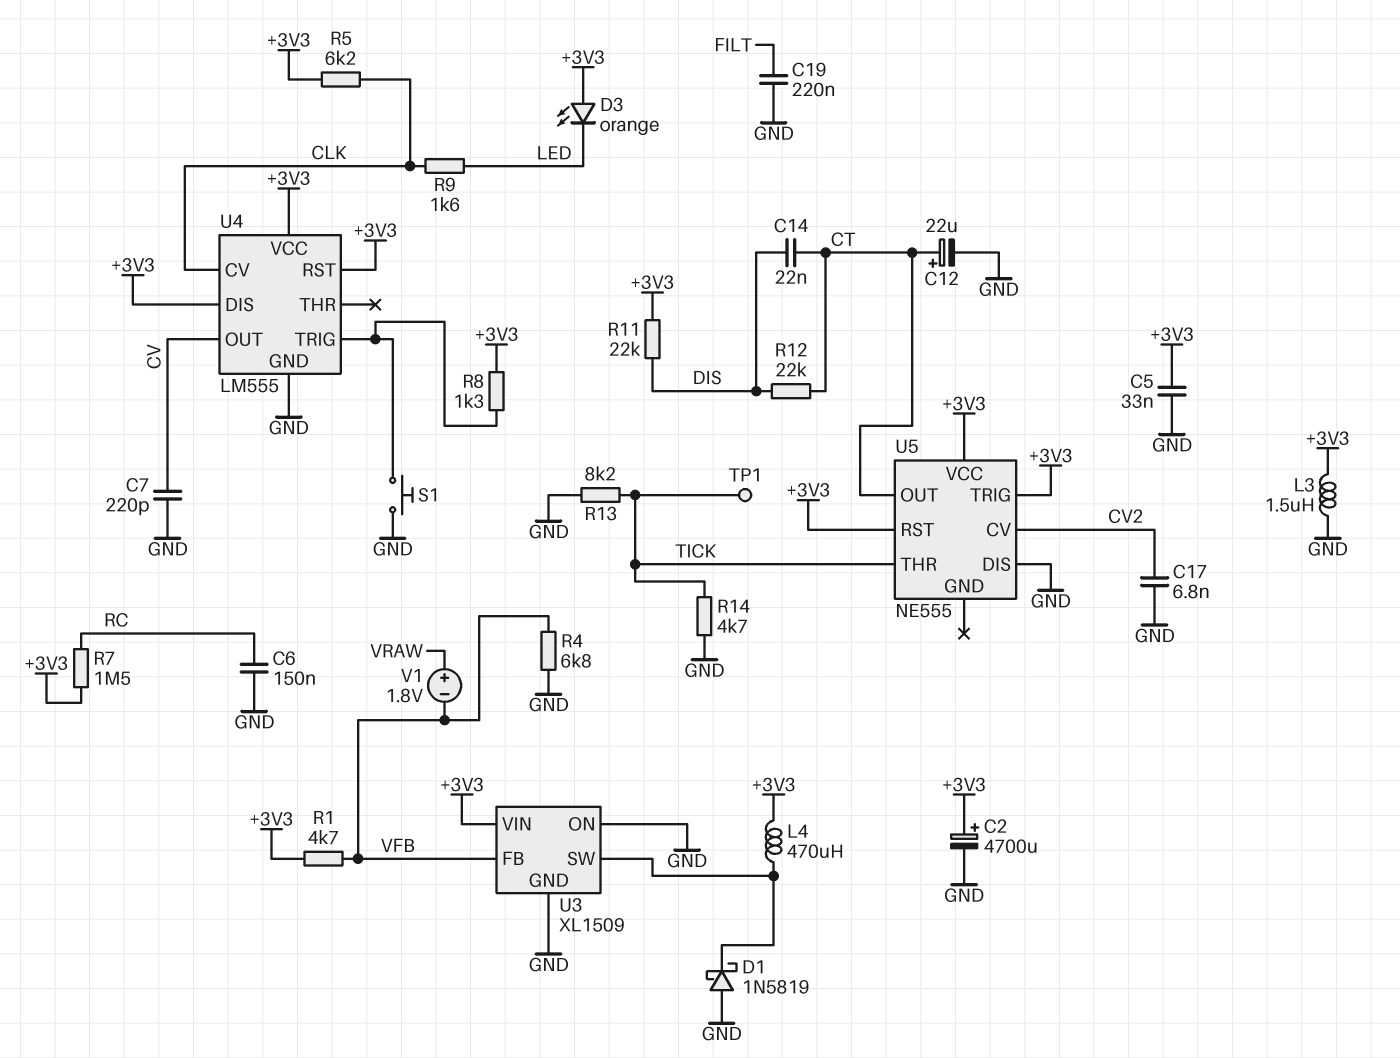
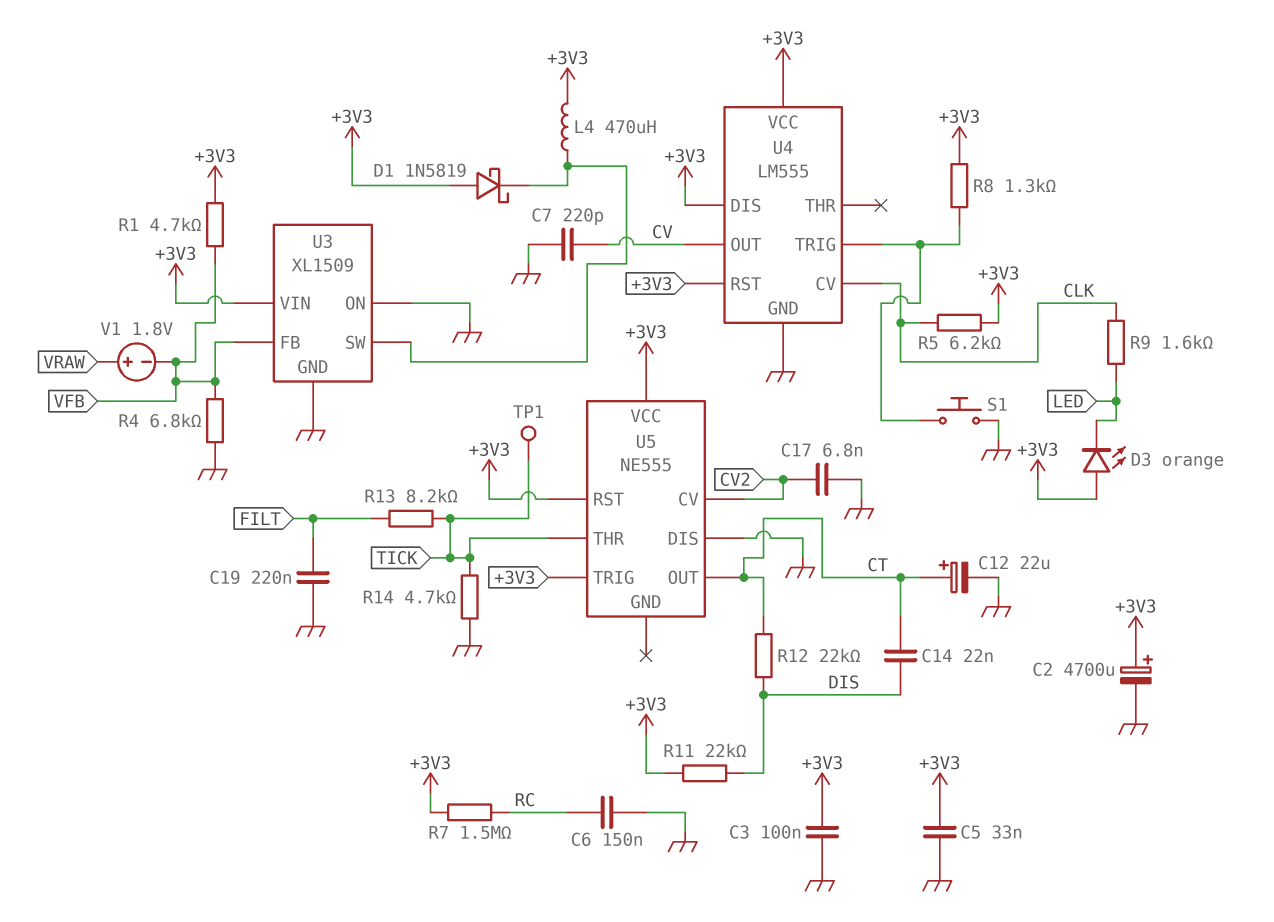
C3: none -> 100nF (+3V3, GND)
D1: schottky 1N5819 (A GND, K U3/SW) -> schottky 1N5819 (A +3V3, K U3/SW)
L3: 1.5uH (+3V3, GND) -> none
R13: 8.2k (GND, TICK) -> 8.2k (FILT, TICK)

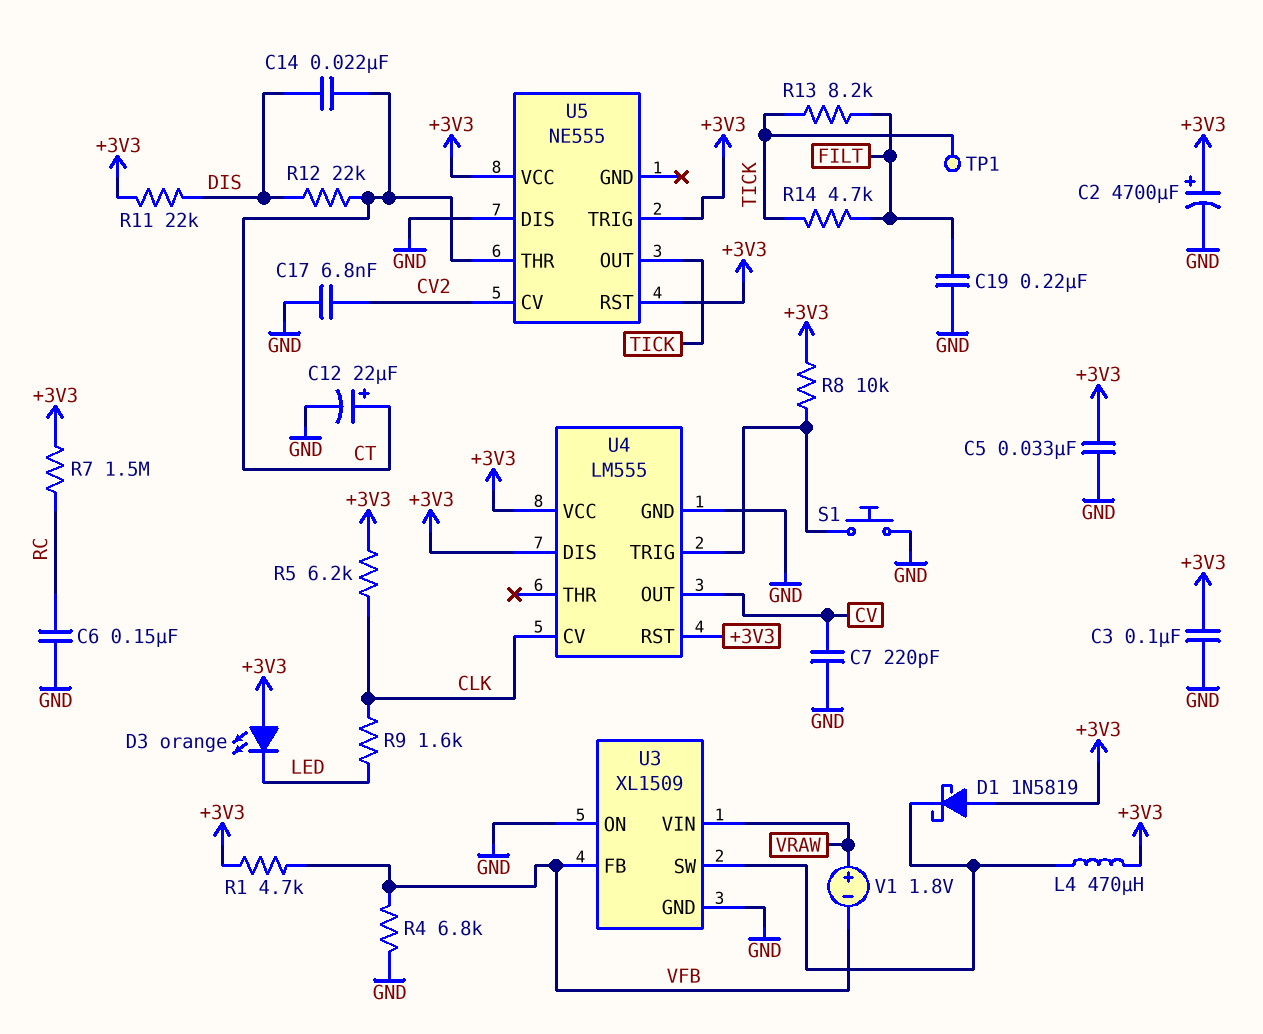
R8: 1.3k (+3V3, U4/TRIG) -> 10k (+3V3, U4/TRIG)
R14: 4.7k (GND, TICK) -> 4.7k (FILT, TICK)
U3 pin VIN: +3V3 -> VRAW
U5 pin OUT: CT -> TICK
U5 pin THR: TICK -> CT

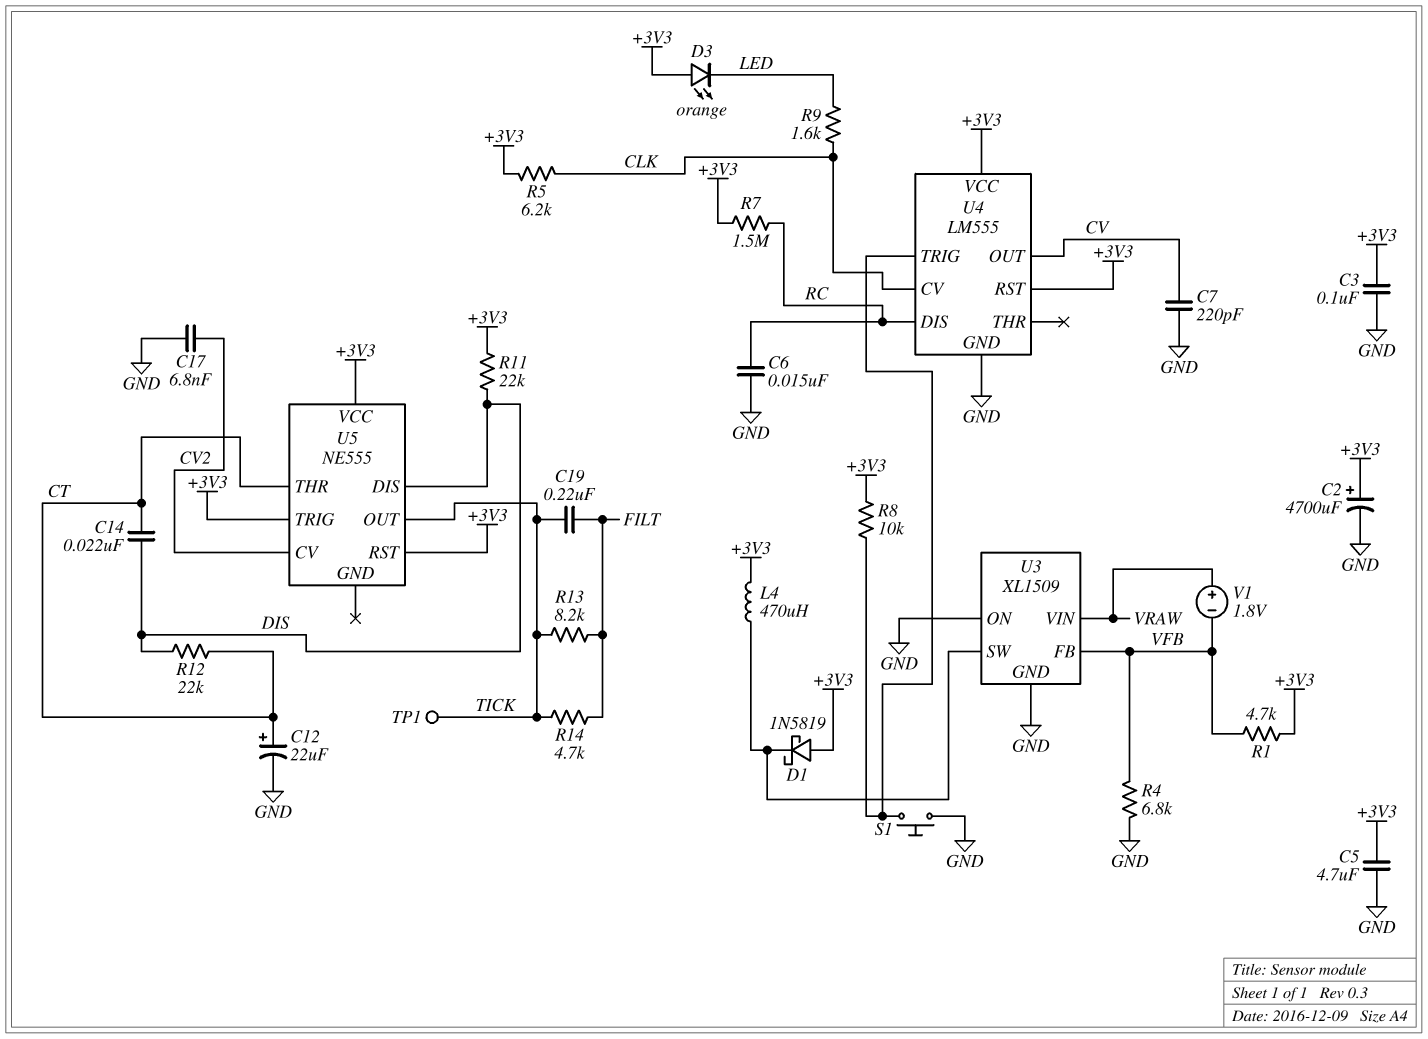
C5: 33nF (+3V3, GND) -> 4.7uF (+3V3, GND)
C6: 150nF (GND, RC) -> 15nF (GND, RC)
C19: 220nF (FILT, GND) -> 220nF (FILT, TICK)
U4 pin DIS: +3V3 -> RC
U5 pin DIS: GND -> DIS

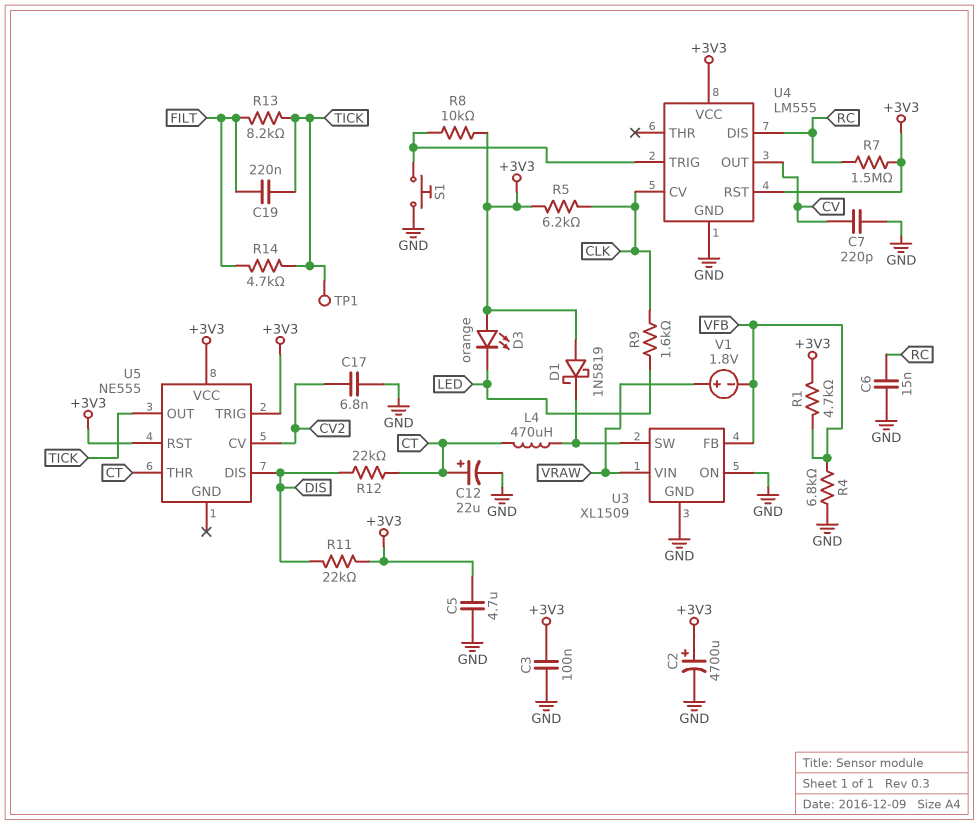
C14: 22nF (CT, DIS) -> none
L4: 470uH (+3V3, U3/SW) -> 470uH (CT, U3/SW)

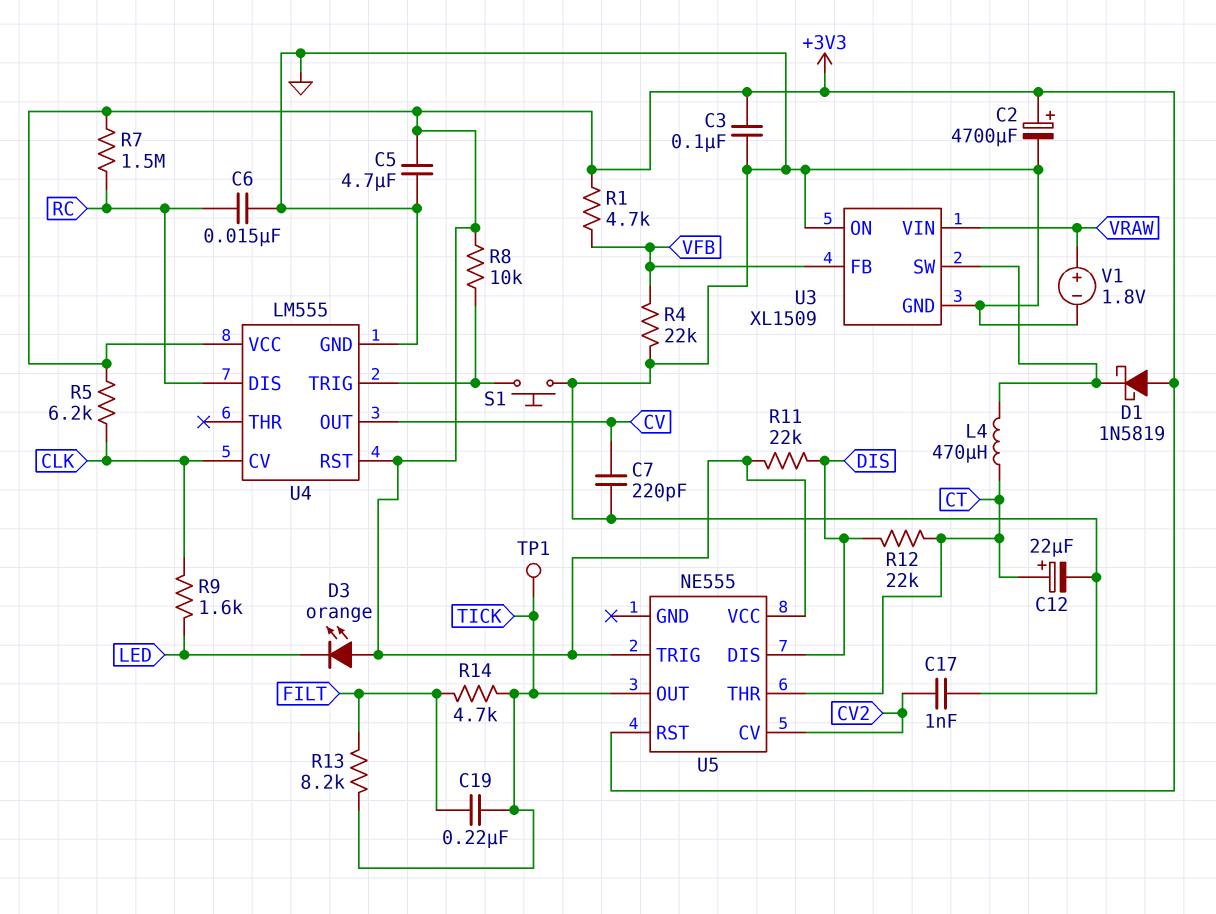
C17: 6.8nF (CV2, GND) -> 1nF (CV2, GND)
R4: 6.8k (GND, VFB) -> 22k (GND, VFB)
V1: 1.8V (plus VRAW, minus VFB) -> 1.8V (plus VRAW, minus GND)

